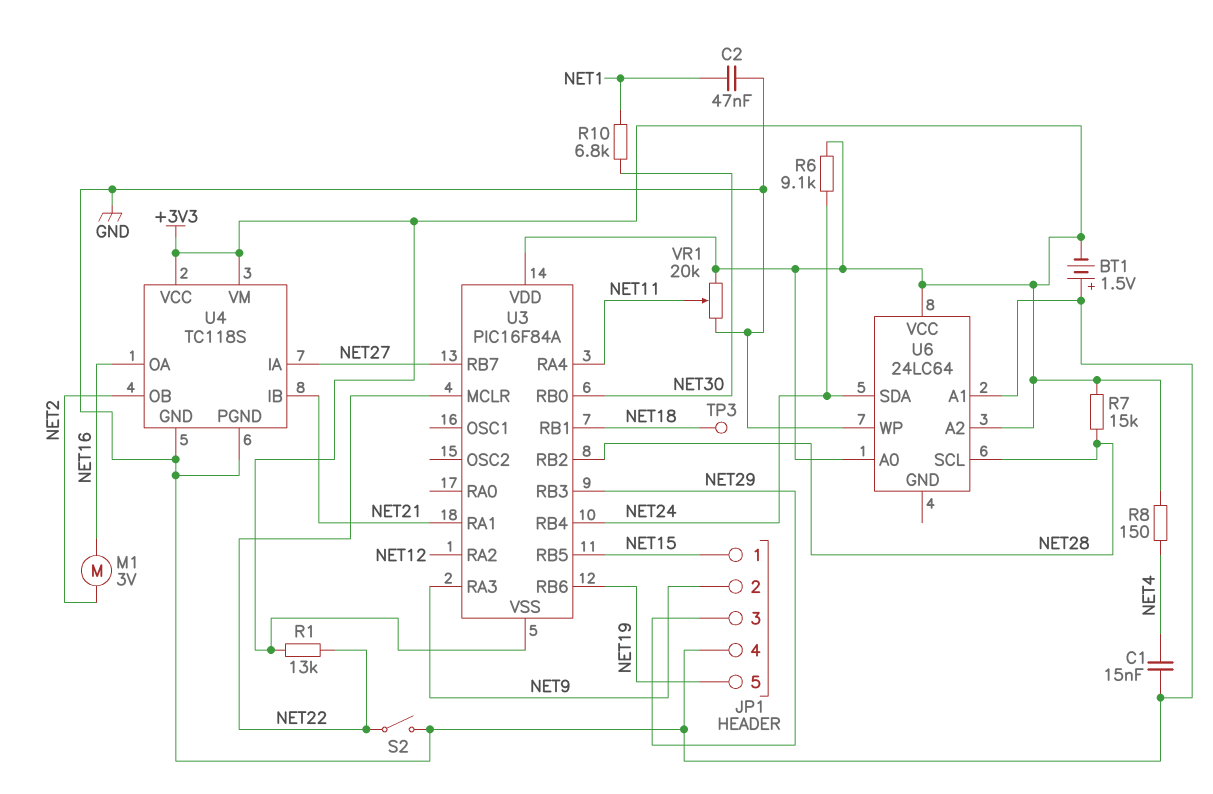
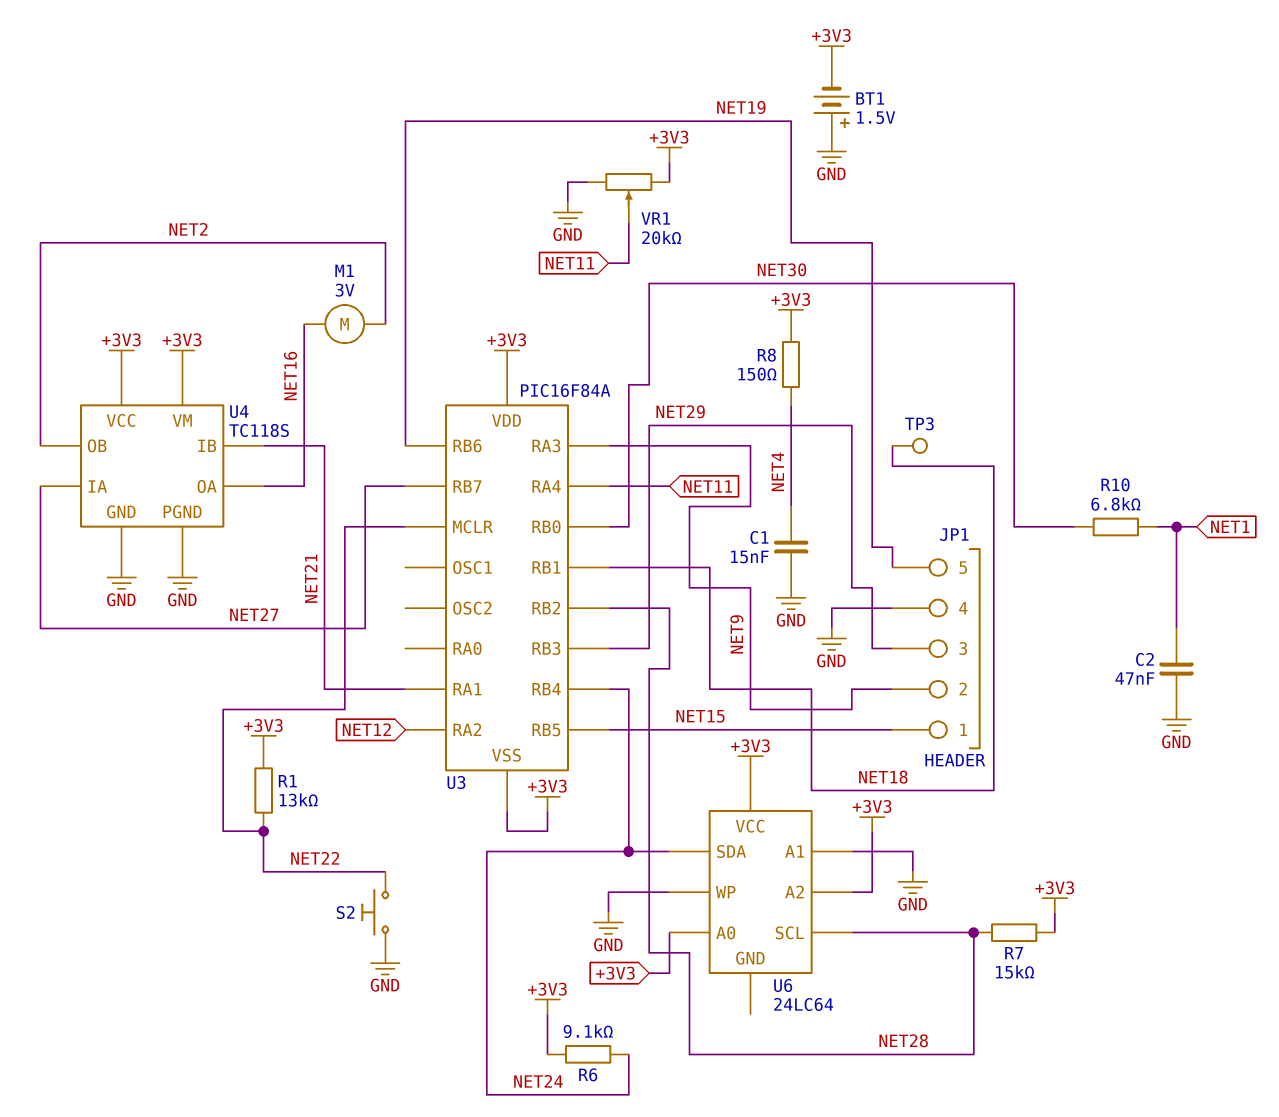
S2: switch (GND, NET22) -> button (GND, NET22)

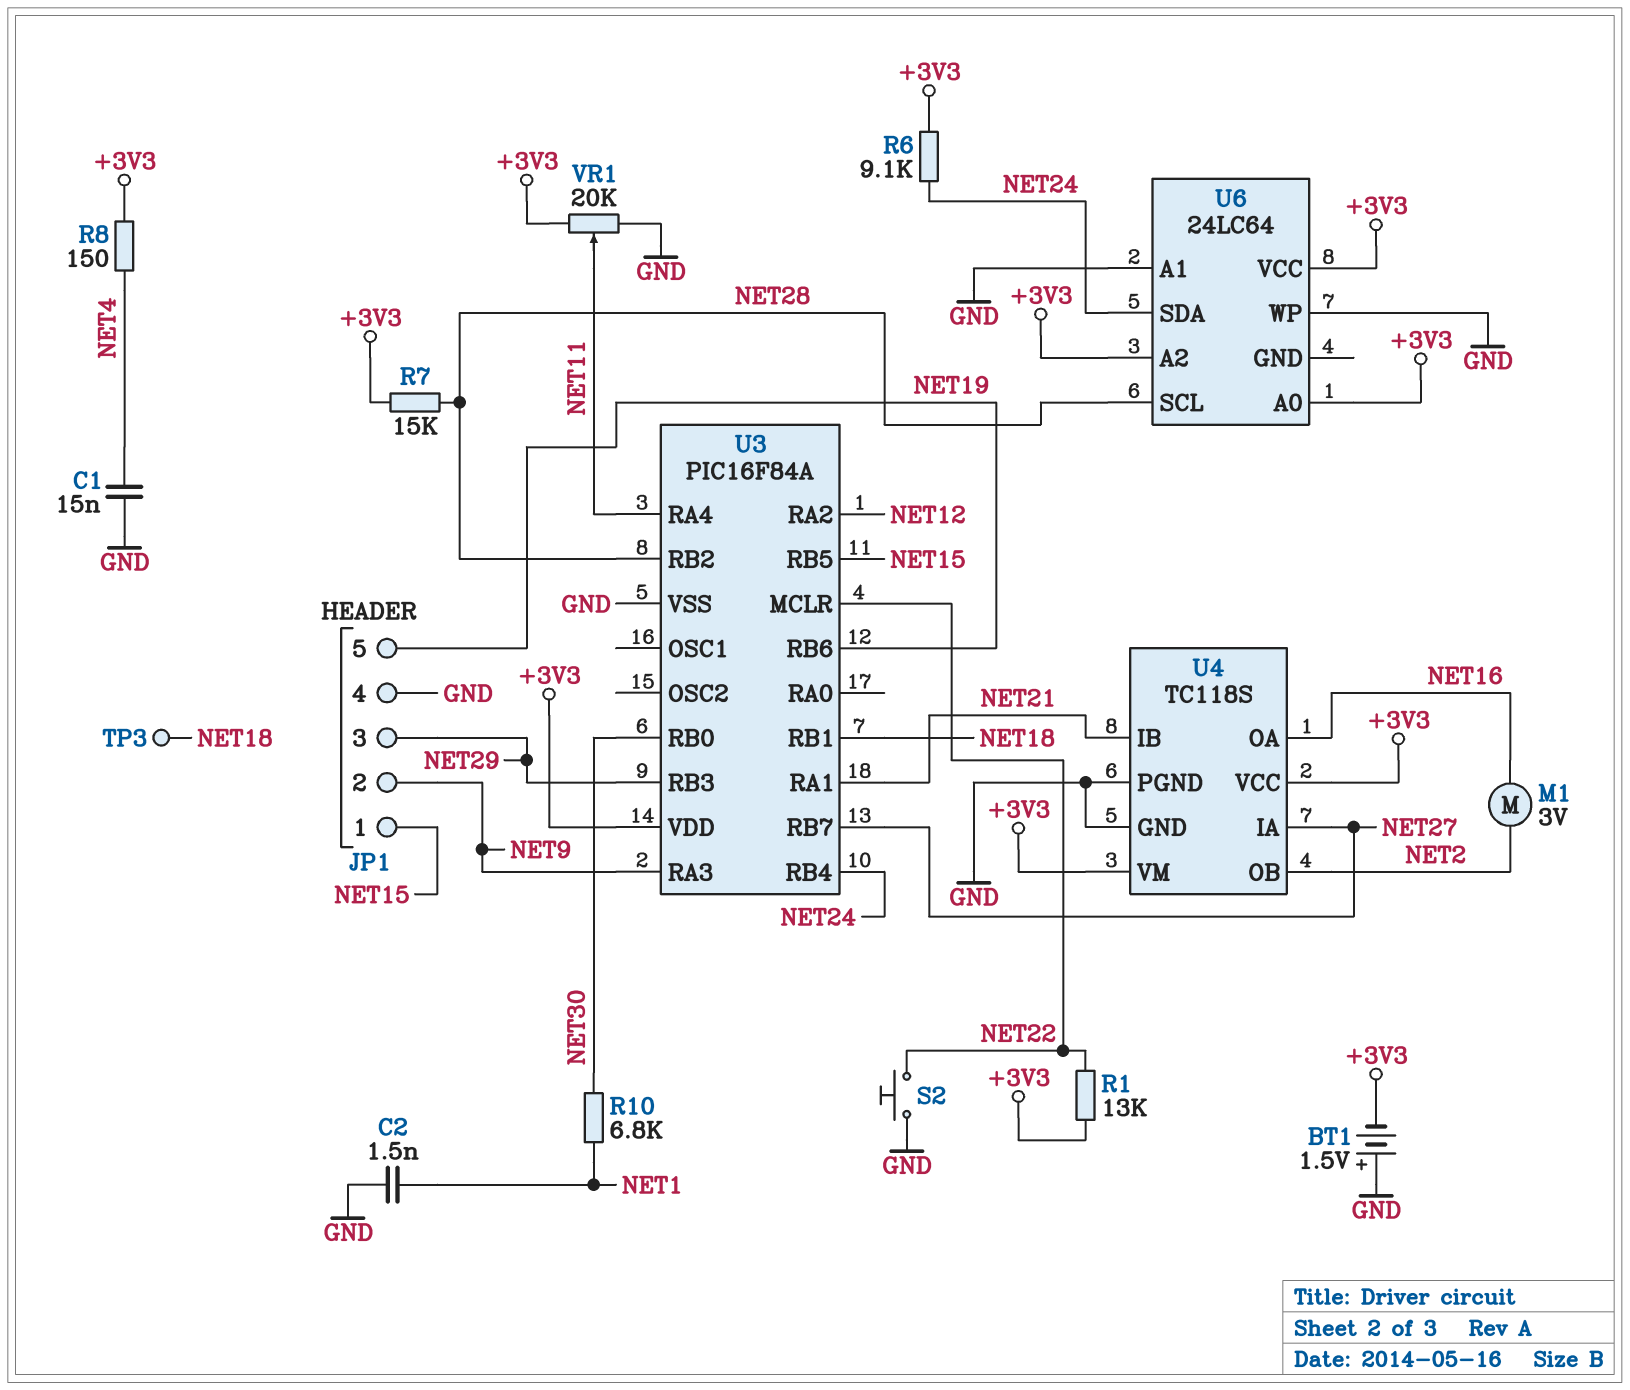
C2: 47nF (GND, NET1) -> 1.5nF (GND, NET1)
U3 pin VSS: +3V3 -> GND

